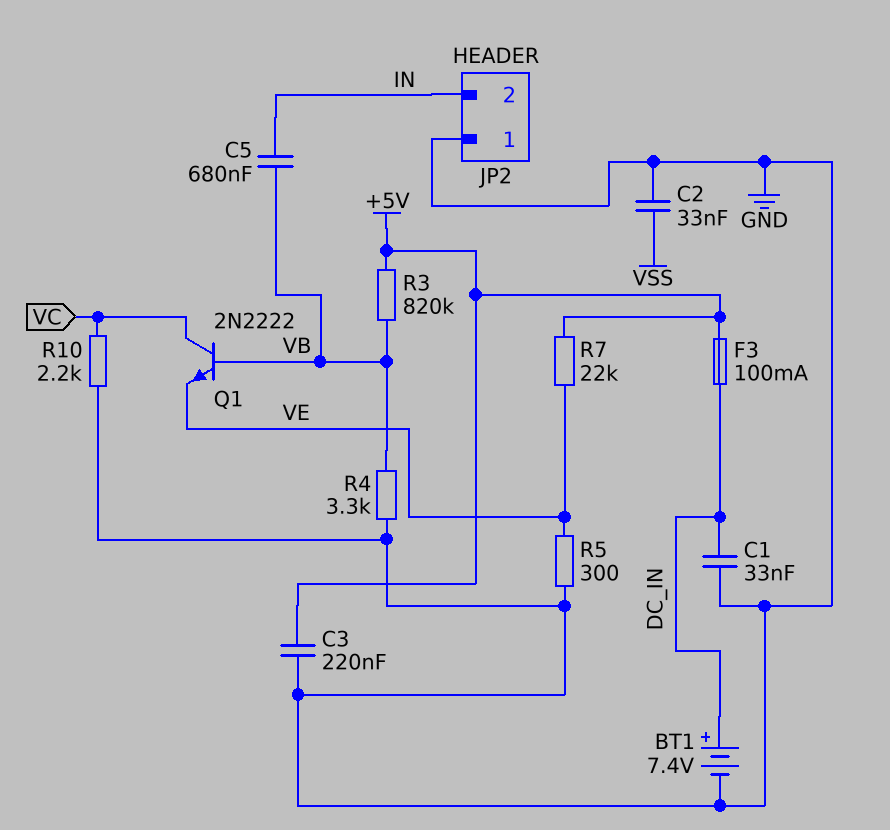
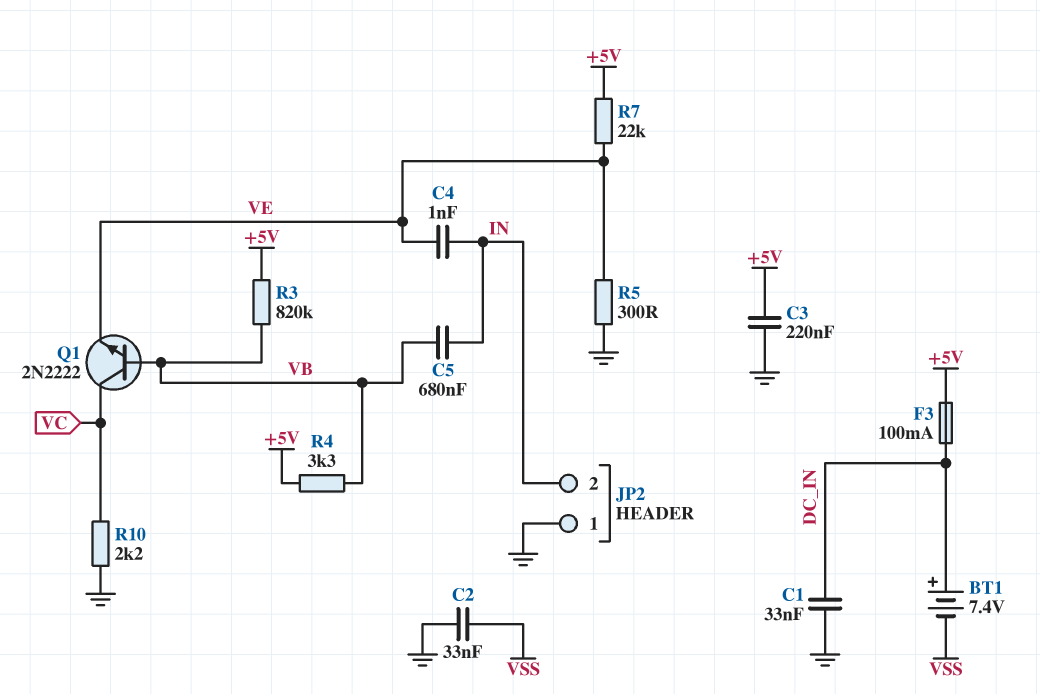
BT1: 7.4V (plus DC_IN, minus GND) -> 7.4V (plus DC_IN, minus VSS)
C4: none -> 1nF (IN, VE)
R4: 3.3k (GND, VB) -> 3.3k (+5V, VB)

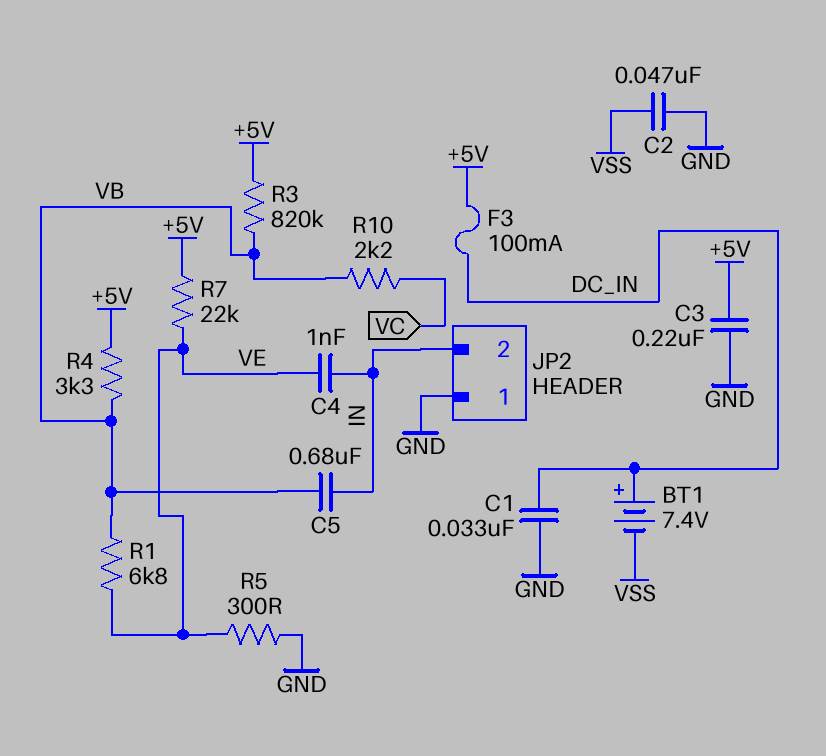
C2: 33nF (GND, VSS) -> 47nF (GND, VSS)
Q1: NPN 2N2222 (B VB, C VC, E VE) -> none
R1: none -> 6.8k (VB, VE)
R10: 2.2k (GND, VC) -> 2.2k (VB, VC)

